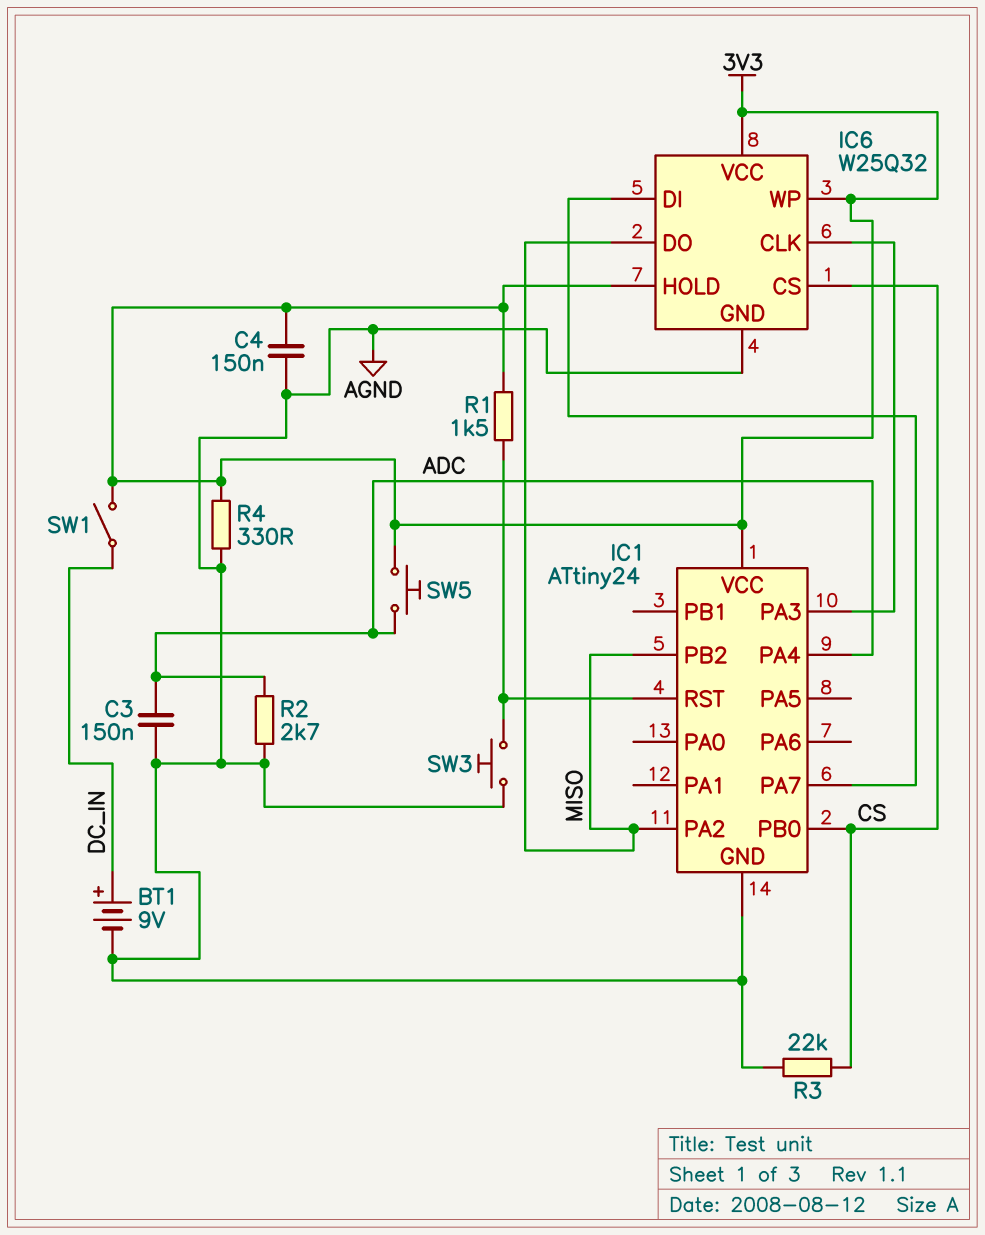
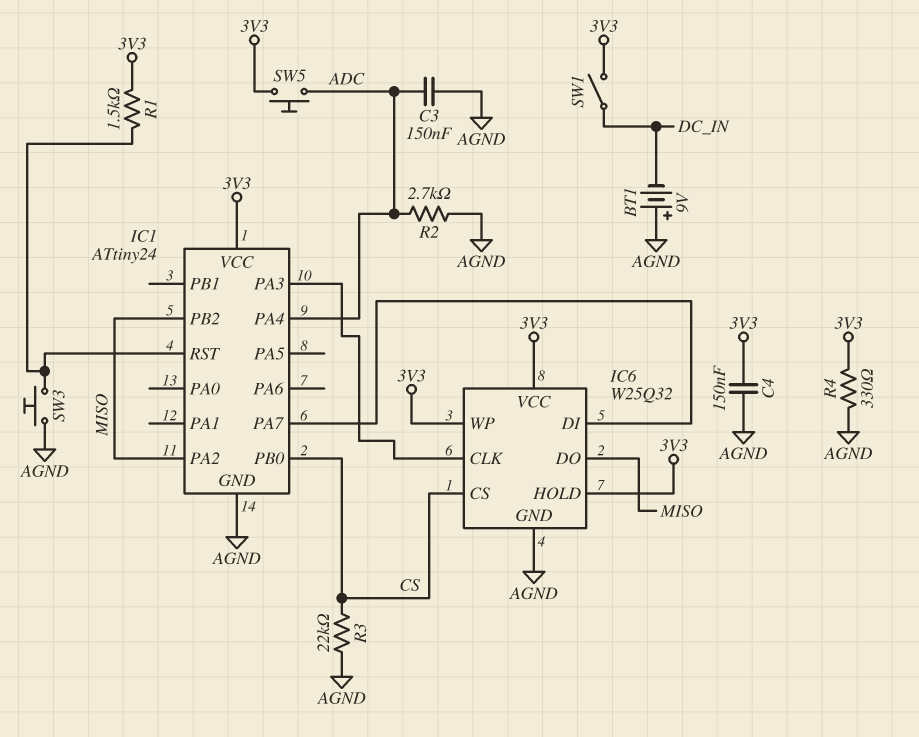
BT1: 9V (plus DC_IN, minus AGND) -> 9V (plus AGND, minus DC_IN)

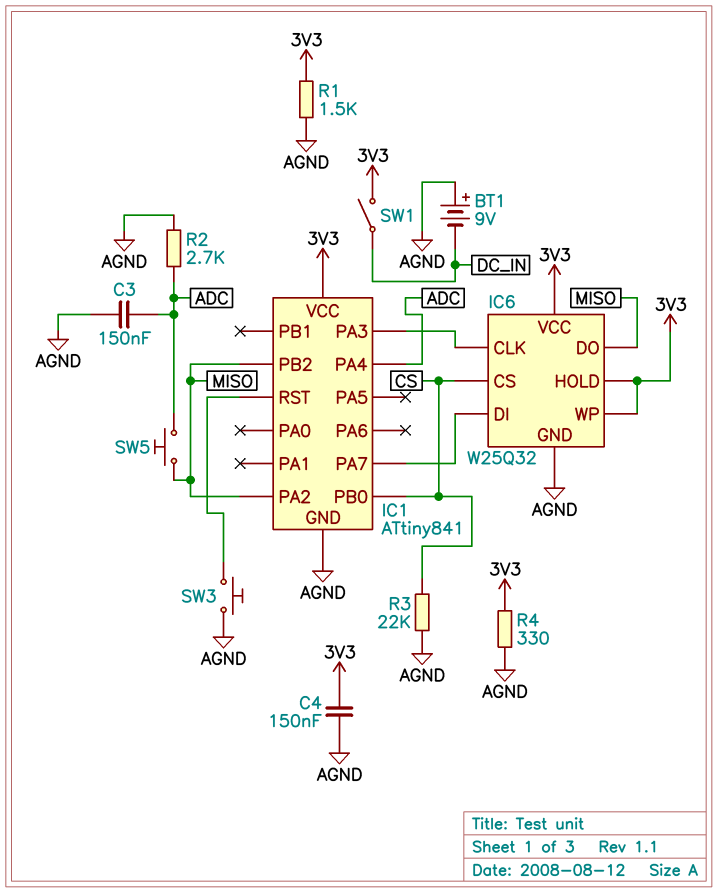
IC1: ATtiny24 -> ATtiny841
R1: 1.5k (3V3, IC1/RST) -> 1.5k (3V3, AGND)
SW5: button (3V3, ADC) -> button (ADC, MISO)

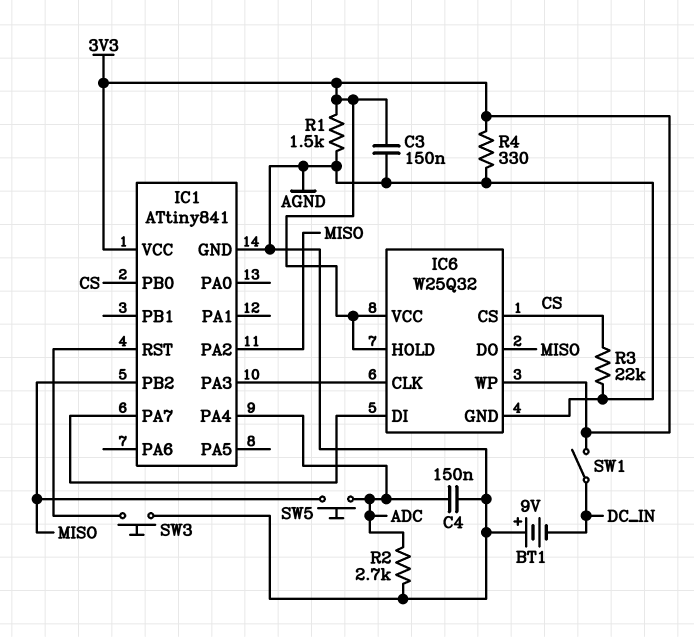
C3: 150nF (ADC, AGND) -> 150nF (3V3, AGND)
C4: 150nF (3V3, AGND) -> 150nF (ADC, AGND)

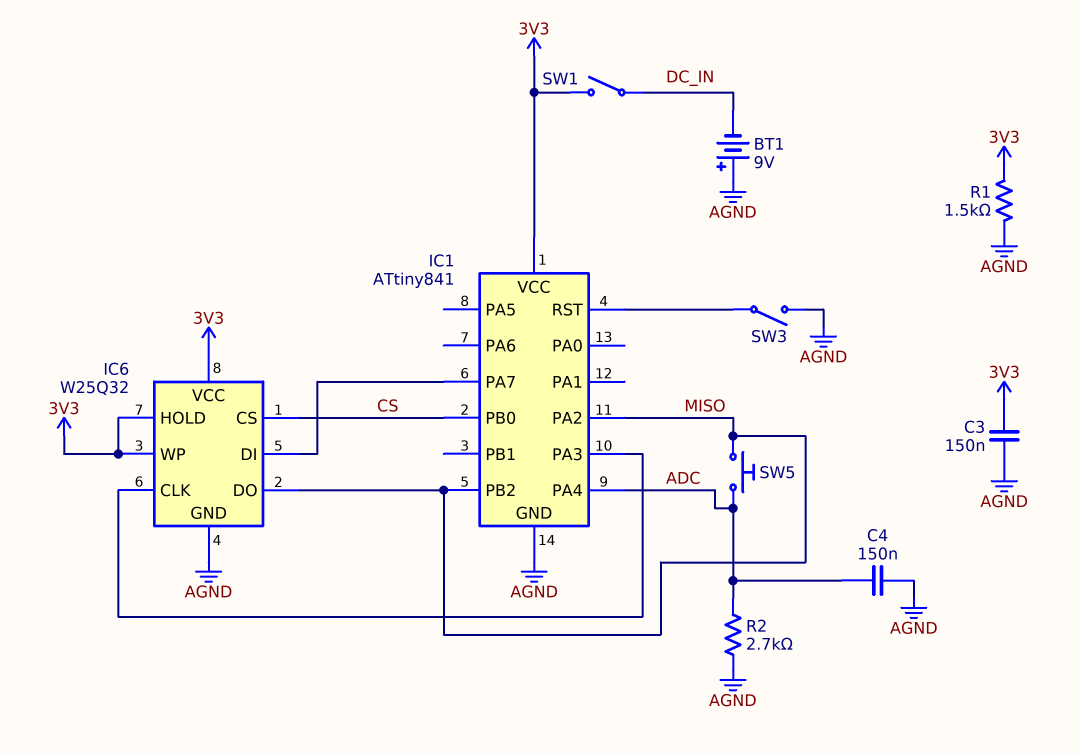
R3: 22k (AGND, CS) -> none
R4: 330 (3V3, AGND) -> none
SW3: button (AGND, IC1/RST) -> switch (AGND, IC1/RST)

